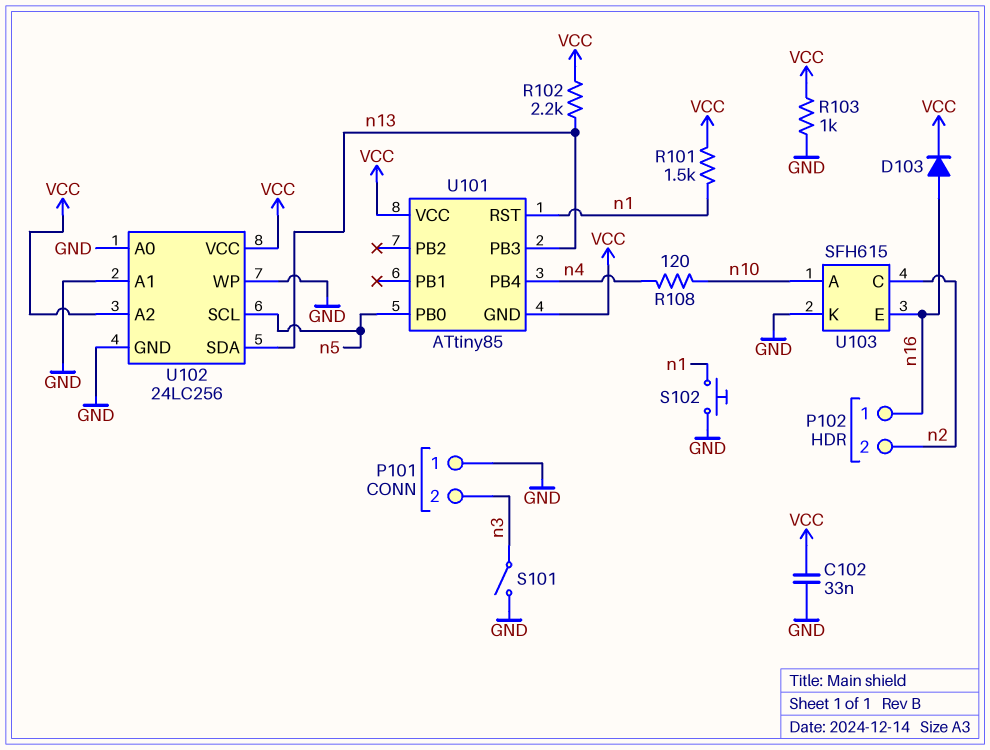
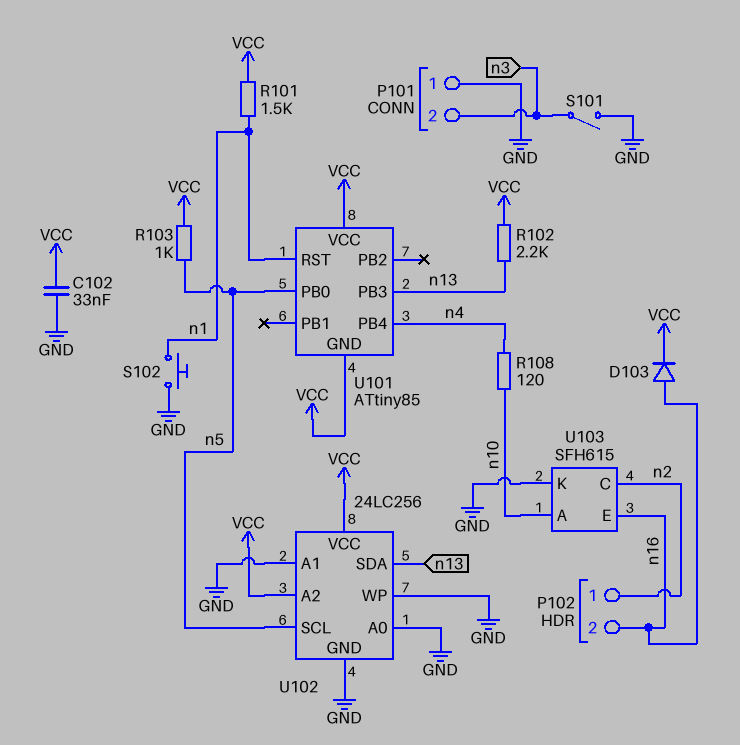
P102 pin 1: n16 -> n2
P102 pin 2: n2 -> n16
R103: 1k (GND, VCC) -> 1k (VCC, n5)

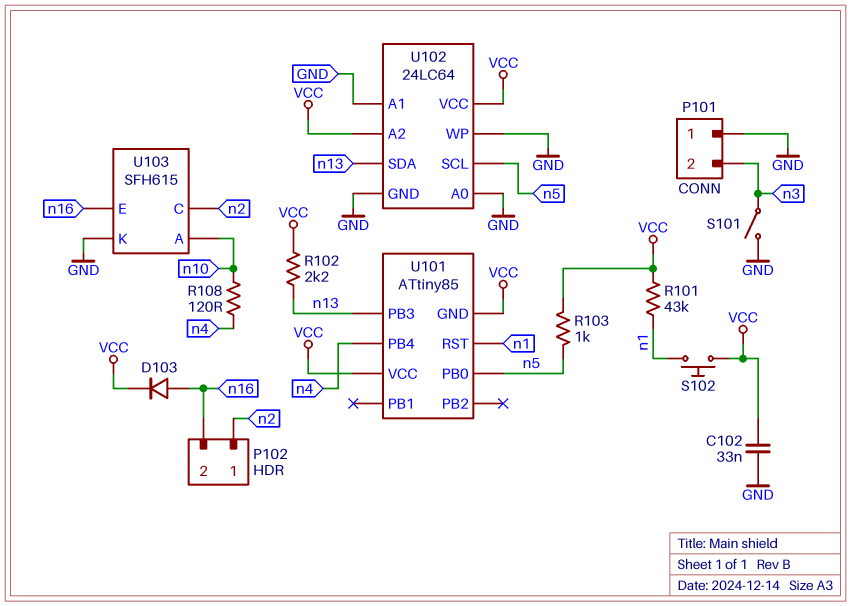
R101: 1.5k (VCC, n1) -> 43k (VCC, n1)
S102: button (GND, n1) -> button (VCC, n1)
U102: 24LC256 -> 24LC64

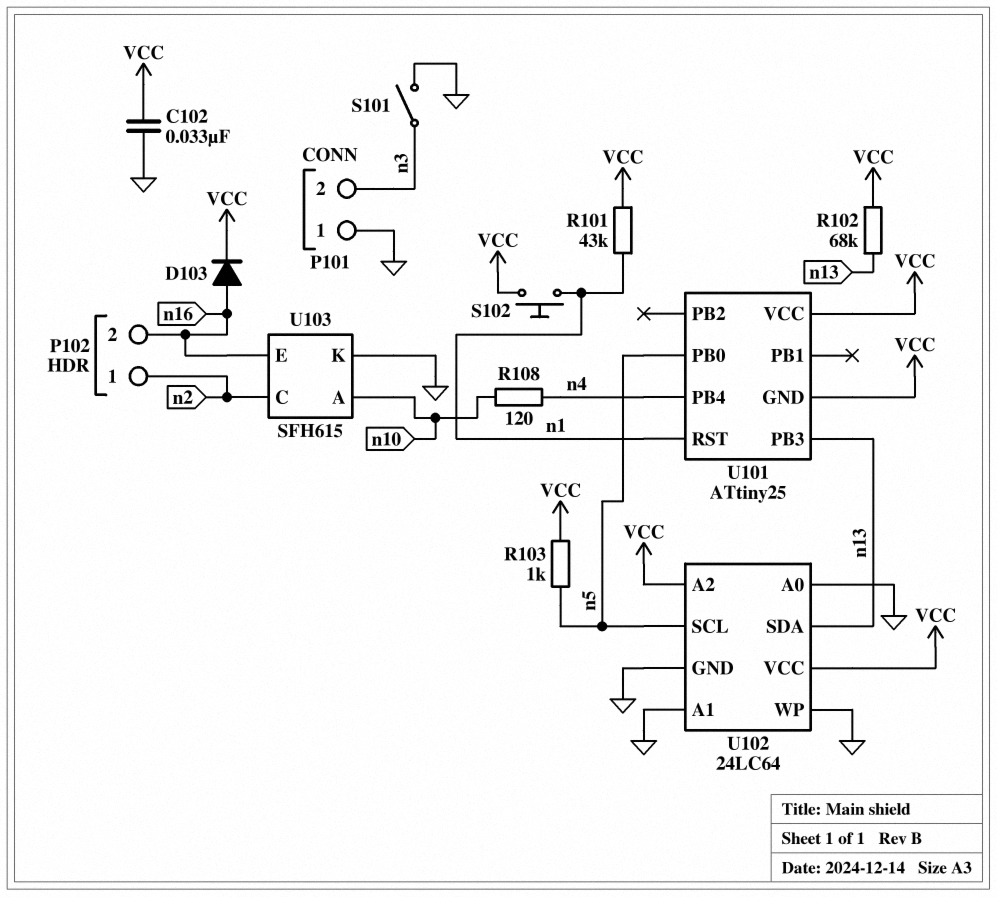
R102: 2.2k (VCC, n13) -> 68k (VCC, n13)
U101: ATtiny85 -> ATtiny25

